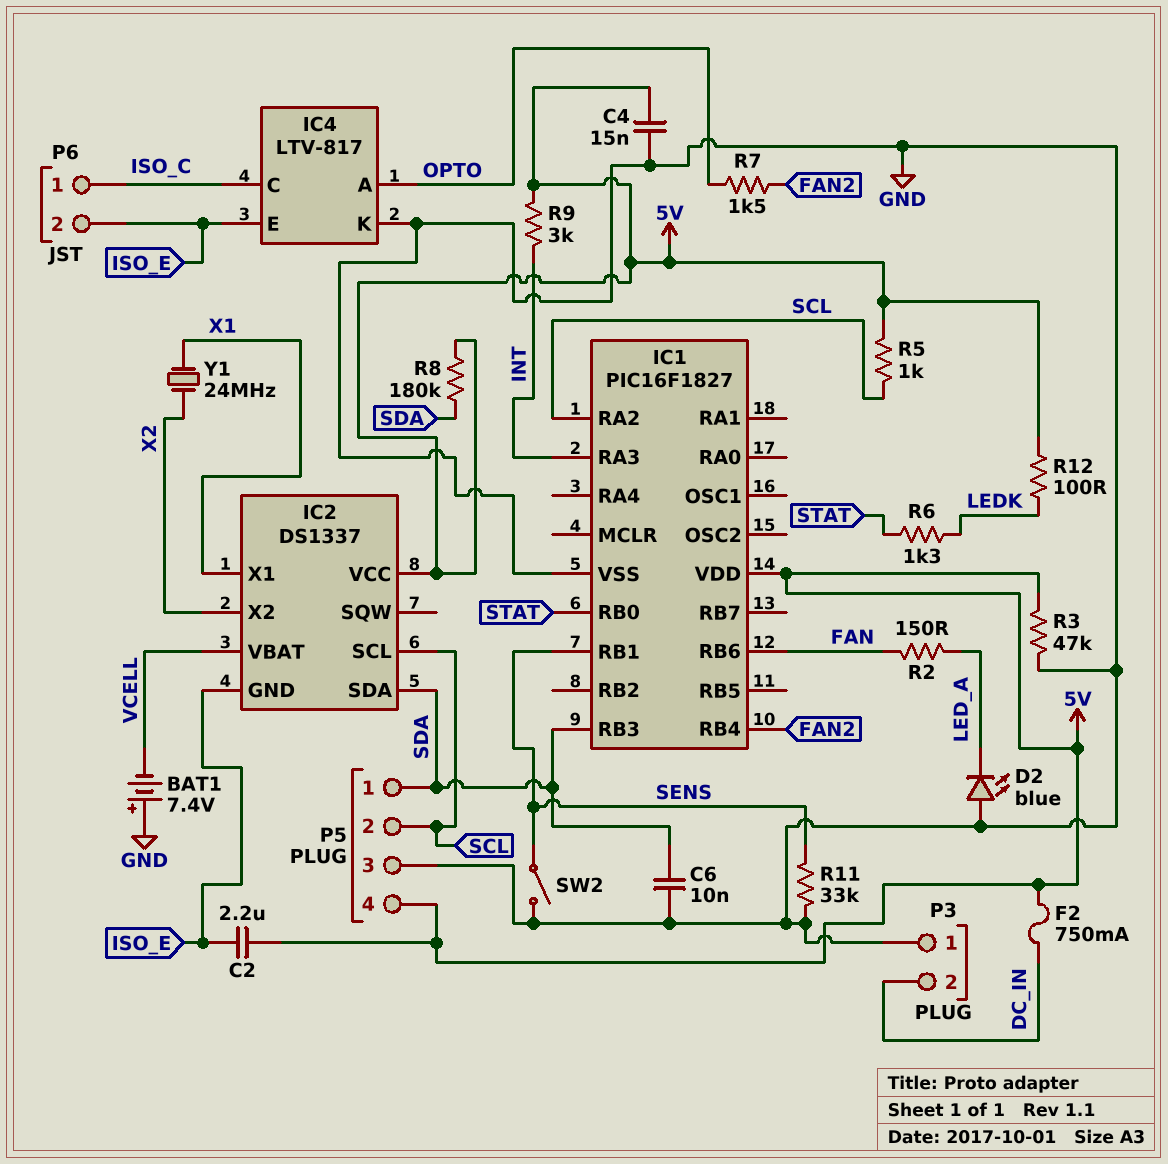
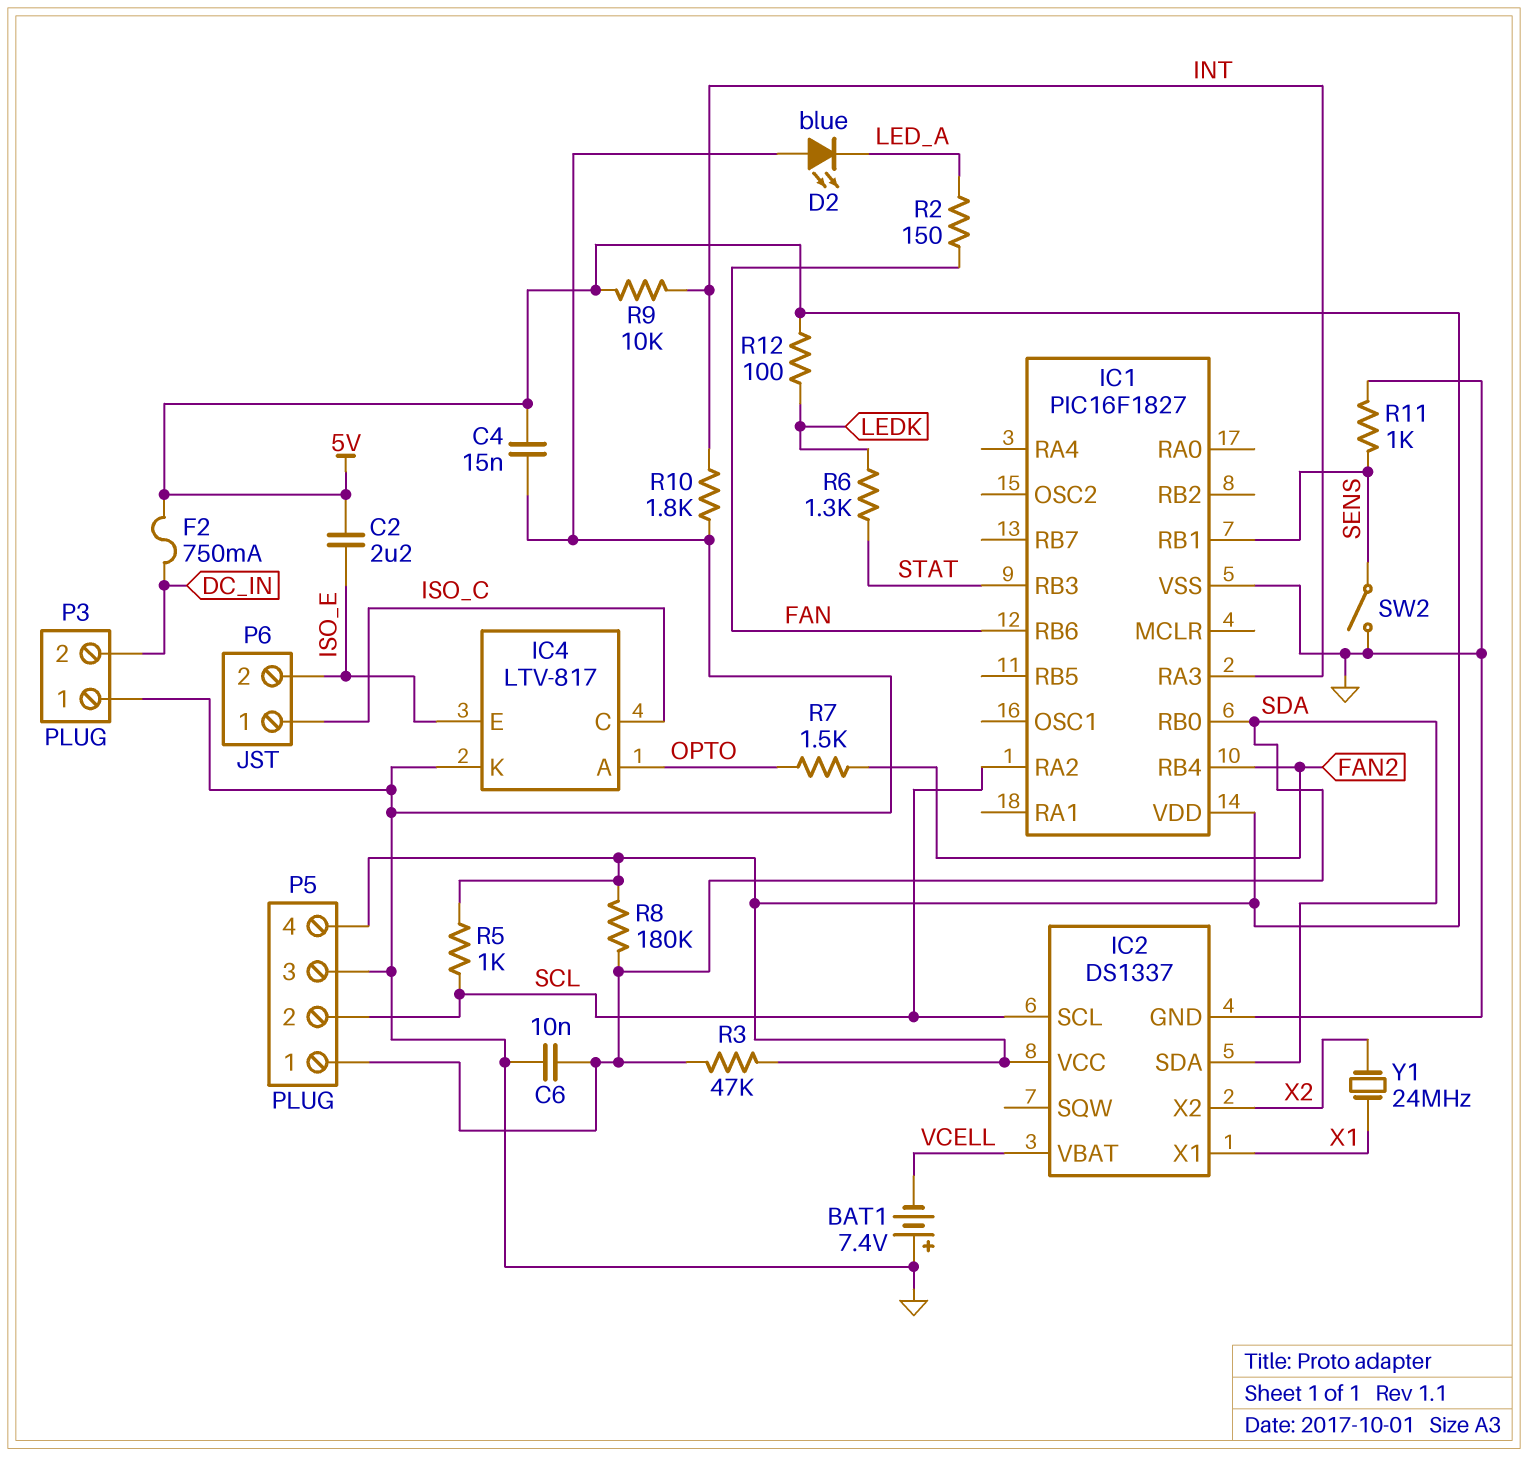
IC1 pin RB0: STAT -> SDA
IC1 pin RB3: SDA -> STAT
IC2 pin GND: ISO_E -> GND
R3: 47k (5V, GND) -> 47k (5V, SDA)
R9: 3k (5V, INT) -> 10k (5V, INT)
R10: none -> 1.8k (GND, INT)
R11: 33k (GND, SENS) -> 1k (GND, SENS)

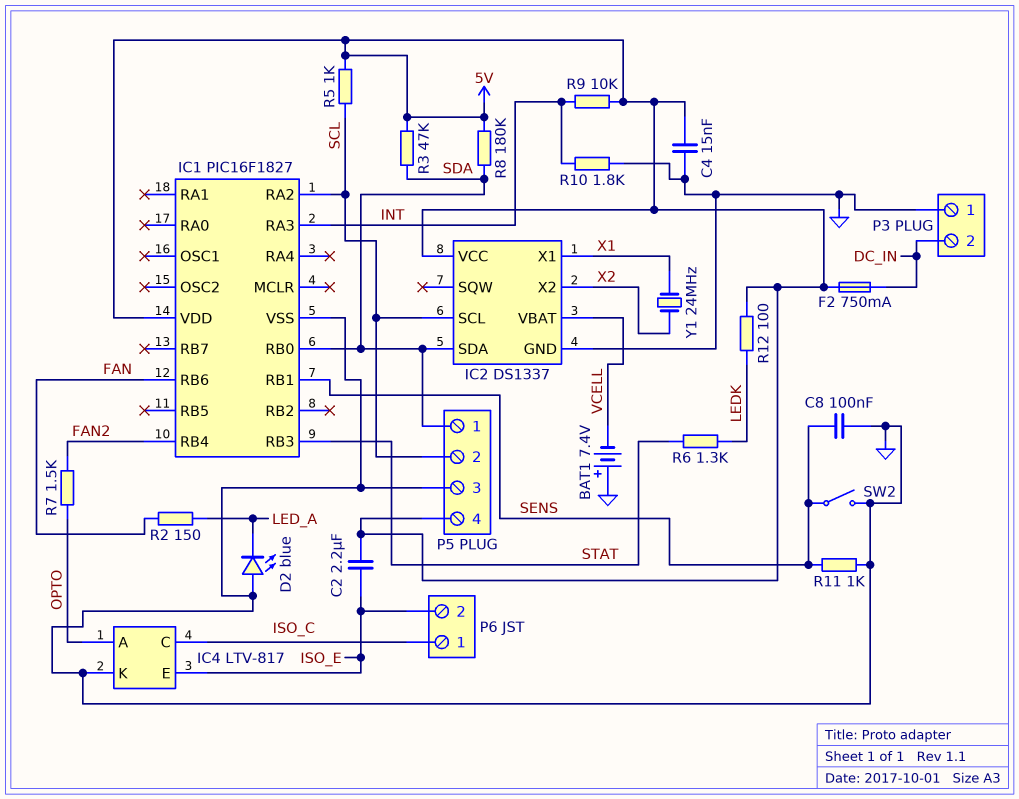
C6: 10nF (GND, SDA) -> none
C8: none -> 100nF (GND, SENS)

